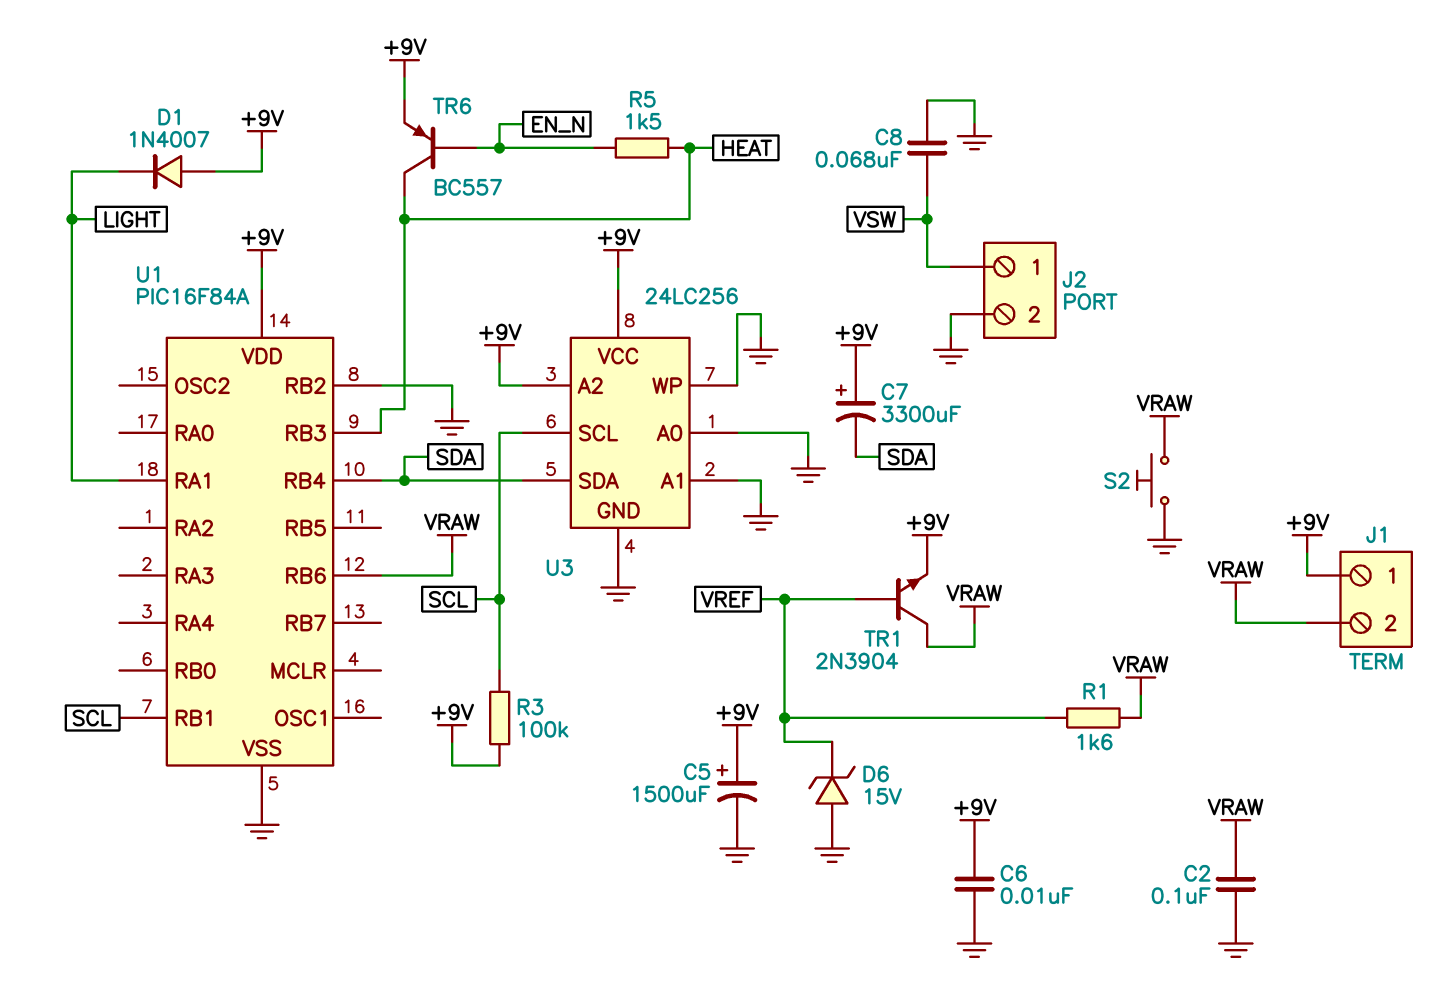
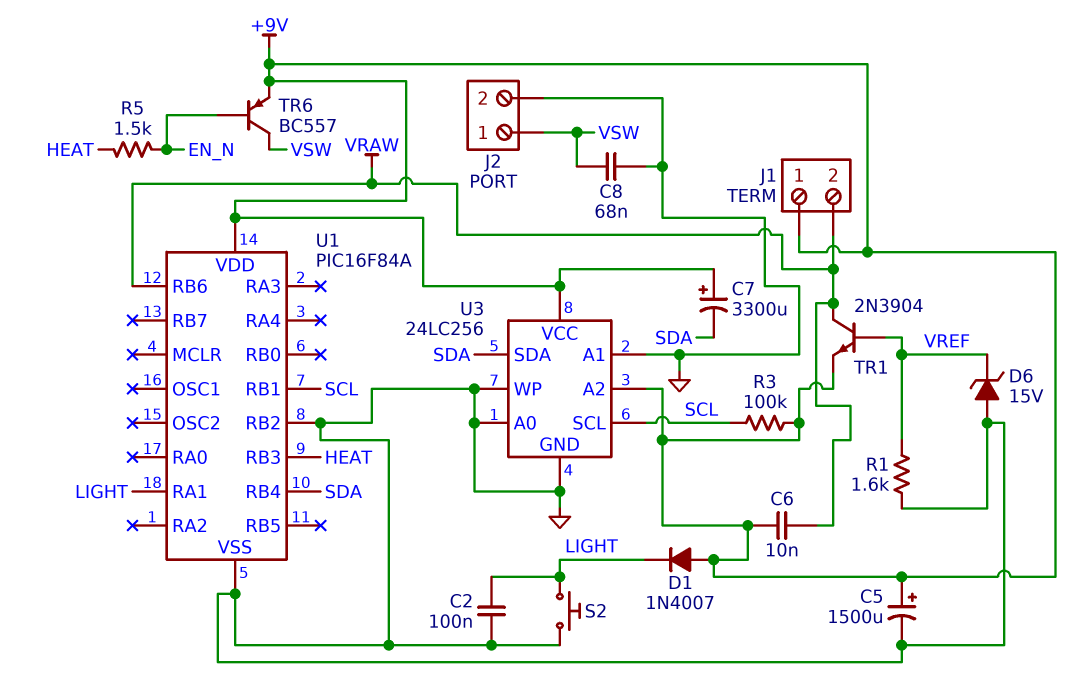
C2: 100nF (GND, VRAW) -> 100nF (GND, LIGHT)
C6: 10nF (+9V, GND) -> 10nF (+9V, VRAW)
R1: 1.6k (VRAW, VREF) -> 1.6k (GND, VREF)
S2: button (GND, VRAW) -> button (GND, LIGHT)
TR6: PNP BC557 (B EN_N, C HEAT, E +9V) -> PNP BC557 (B EN_N, C VSW, E +9V)

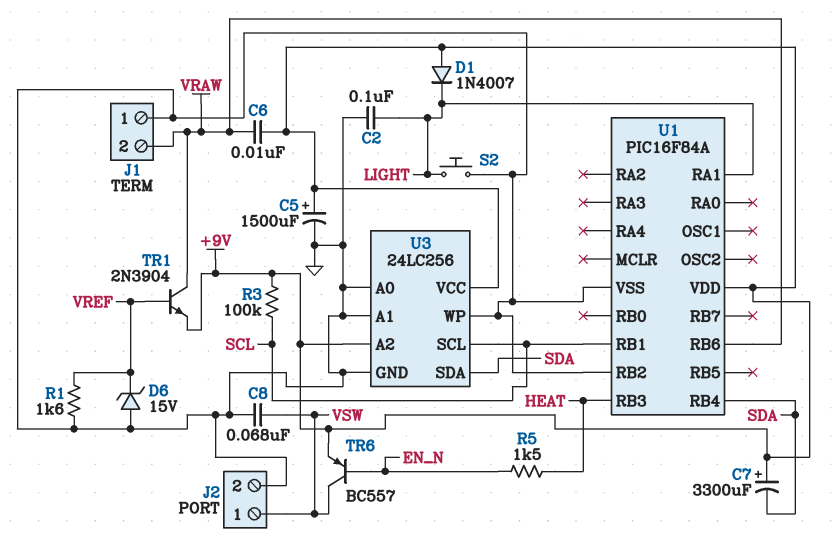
J1 pin 1: +9V -> GND

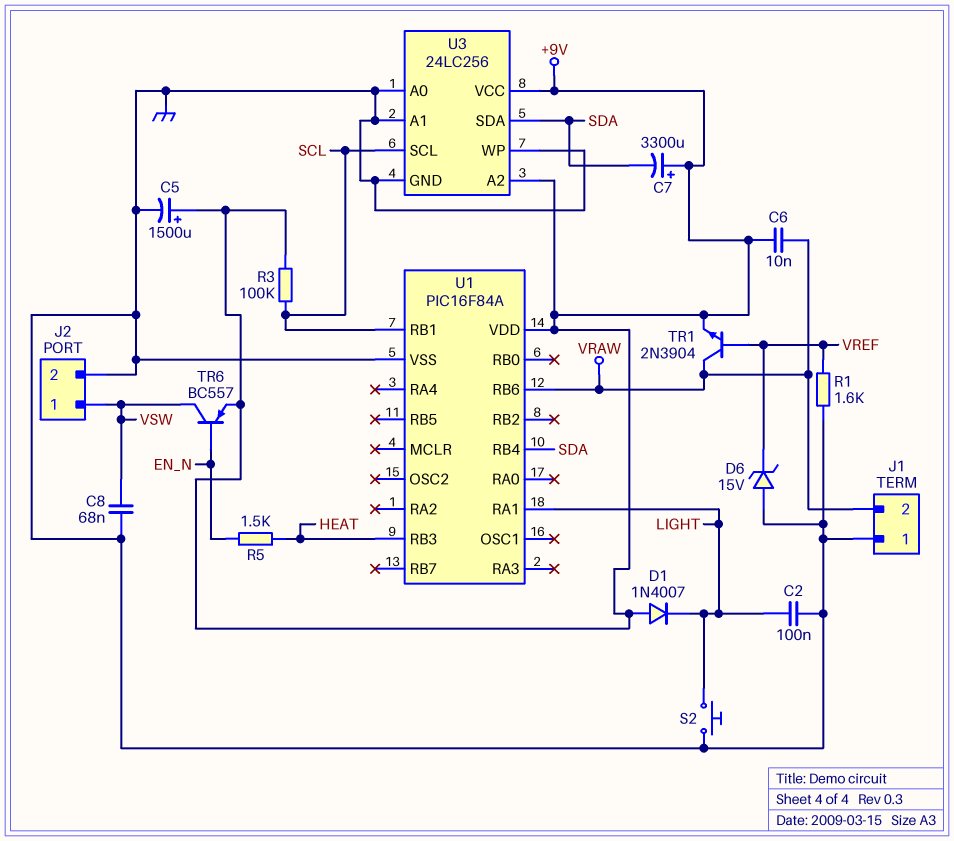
U1 pin RB2: GND -> none

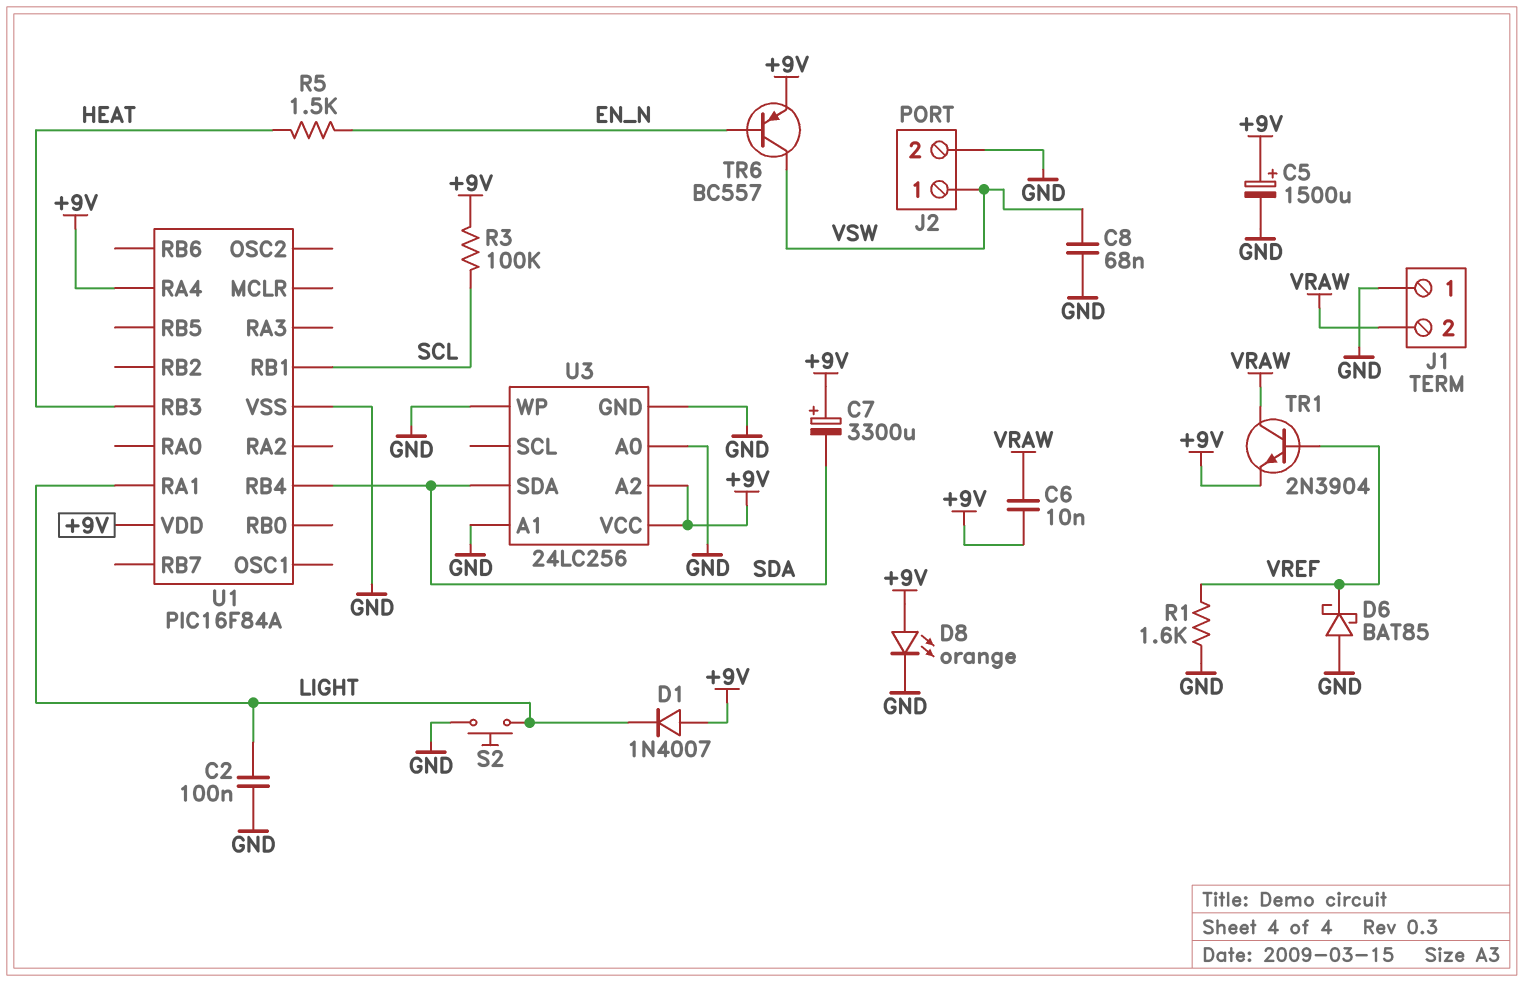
D6: zener 15V (A GND, K VREF) -> schottky BAT85 (A GND, K VREF)
D8: none -> LED orange (A +9V, K GND)
U1 pin RA4: none -> +9V
U1 pin RB6: VRAW -> none
U3 pin SCL: SCL -> none

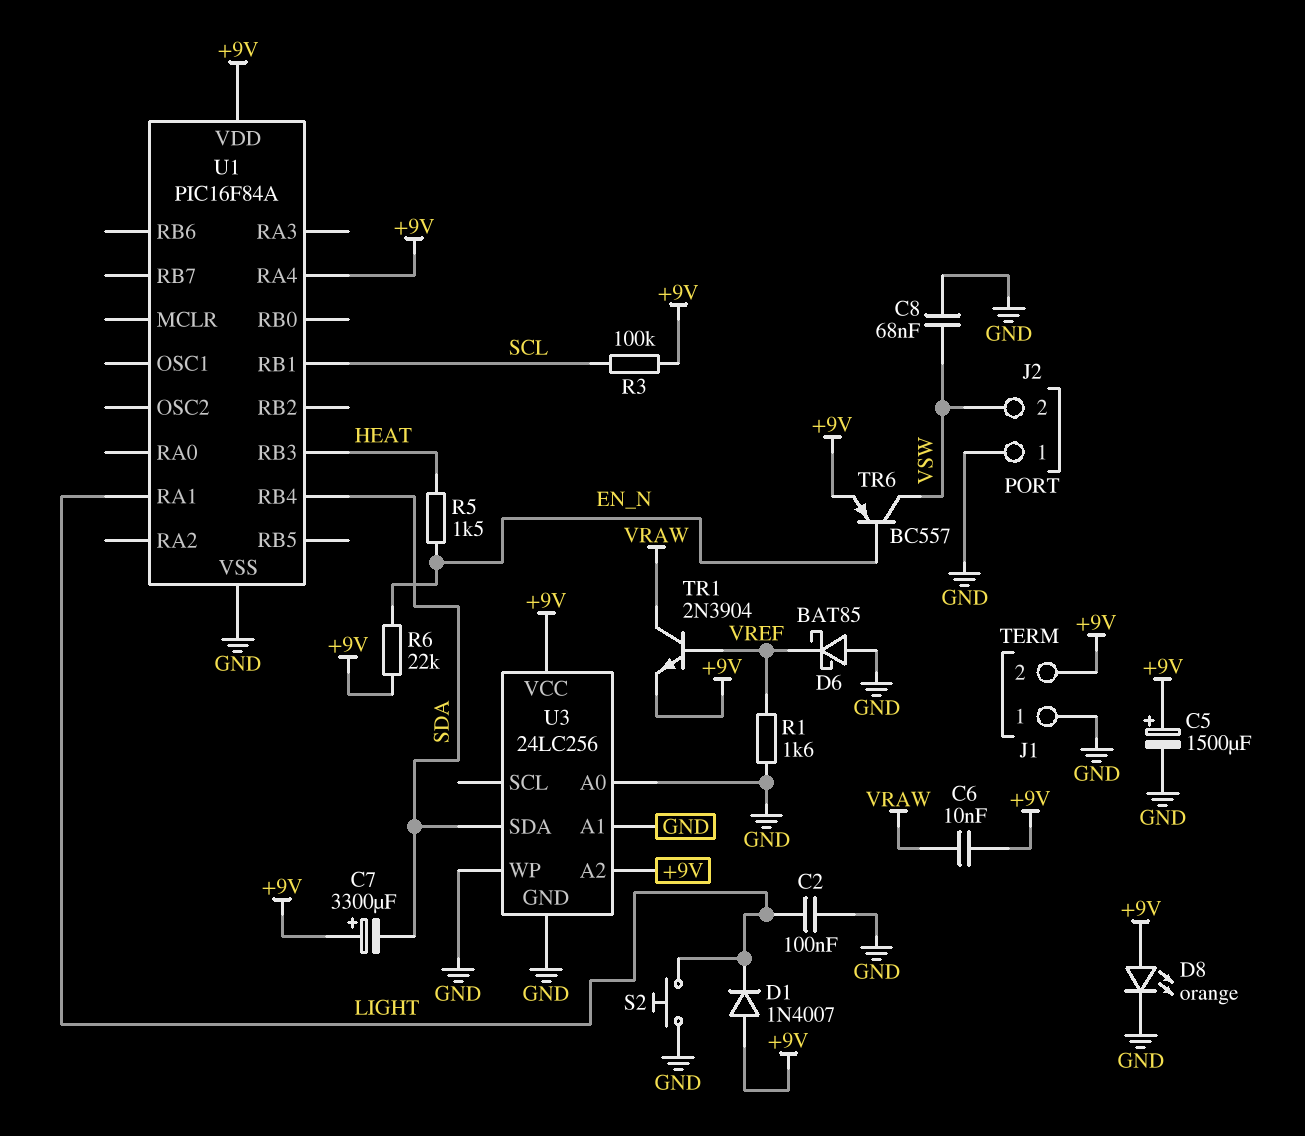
J1 pin 2: VRAW -> +9V
J2 pin 1: VSW -> GND
J2 pin 2: GND -> VSW
R6: none -> 22k (+9V, EN_N)

